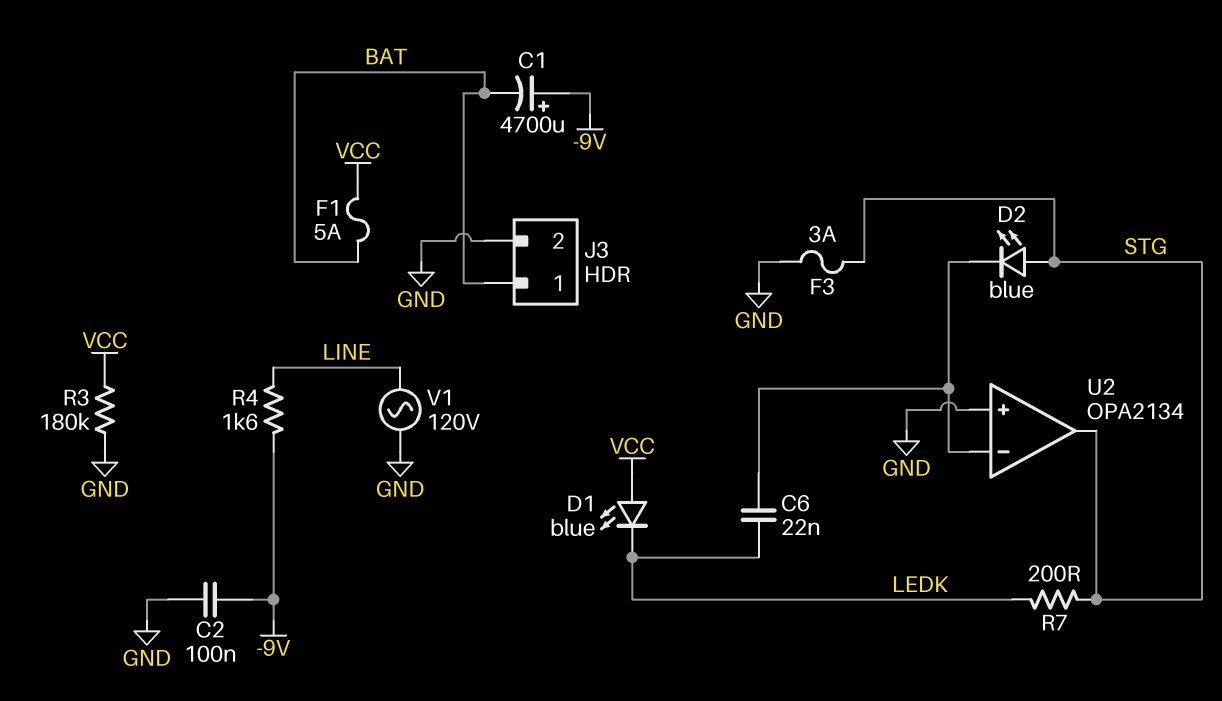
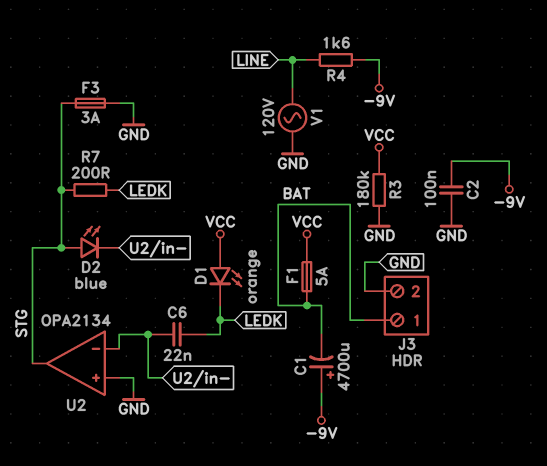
D1: LED blue (A VCC, K LEDK) -> LED orange (A VCC, K LEDK)

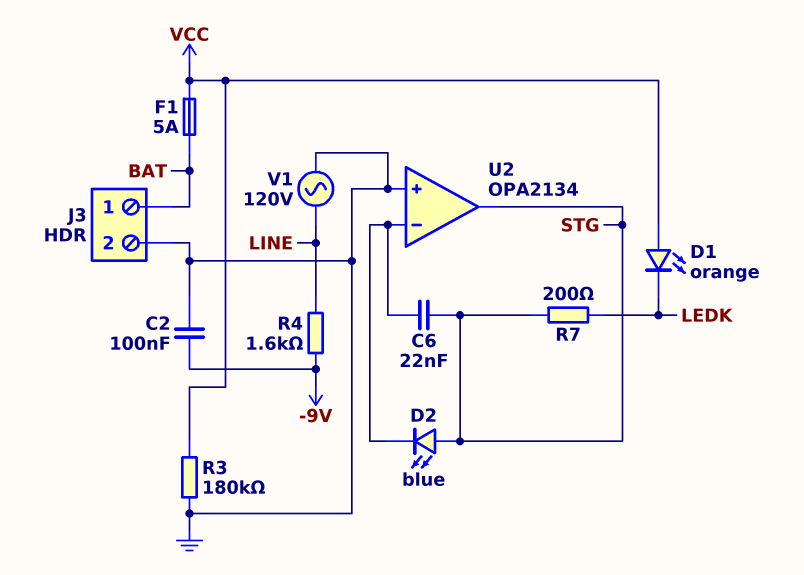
C1: 4700uF (plus -9V, minus BAT) -> none
C6: 22nF (LEDK, U2/in-) -> 22nF (STG, U2/in-)
F3: 3A (GND, STG) -> none

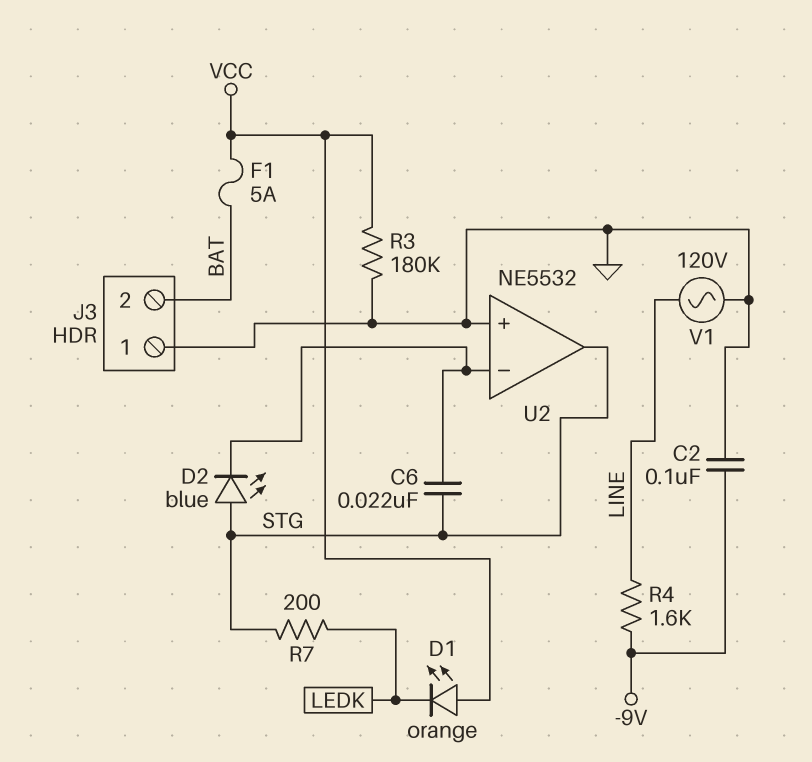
J3 pin 1: BAT -> GND
J3 pin 2: GND -> BAT
U2: OPA2134 -> NE5532

